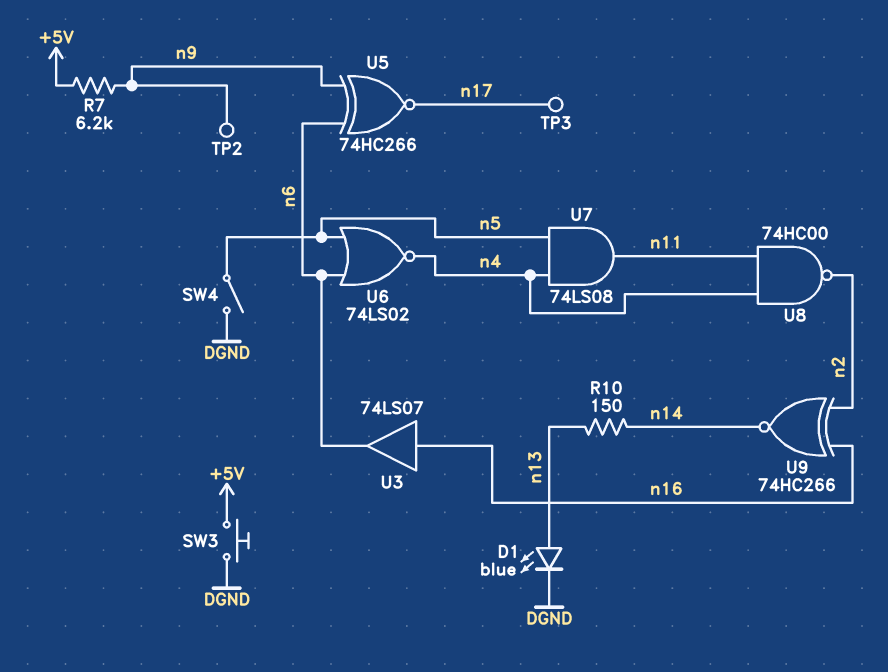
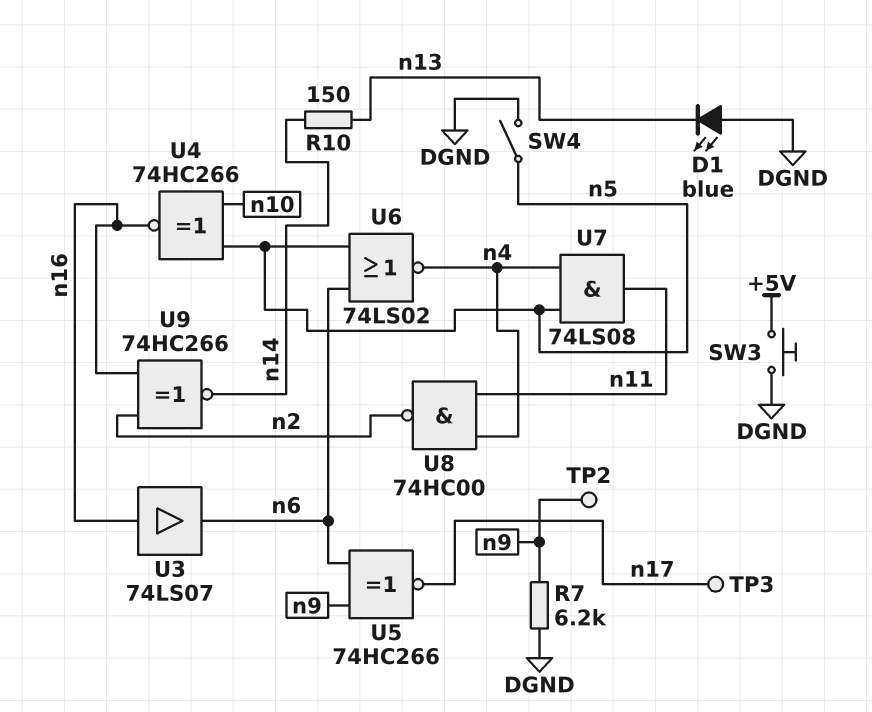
D1: LED blue (A n13, K DGND) -> LED blue (A DGND, K n13)
R7: 6.2k (+5V, n9) -> 6.2k (DGND, n9)
U4: none -> XNOR 74HC266 (in n5, in n10, out n16)

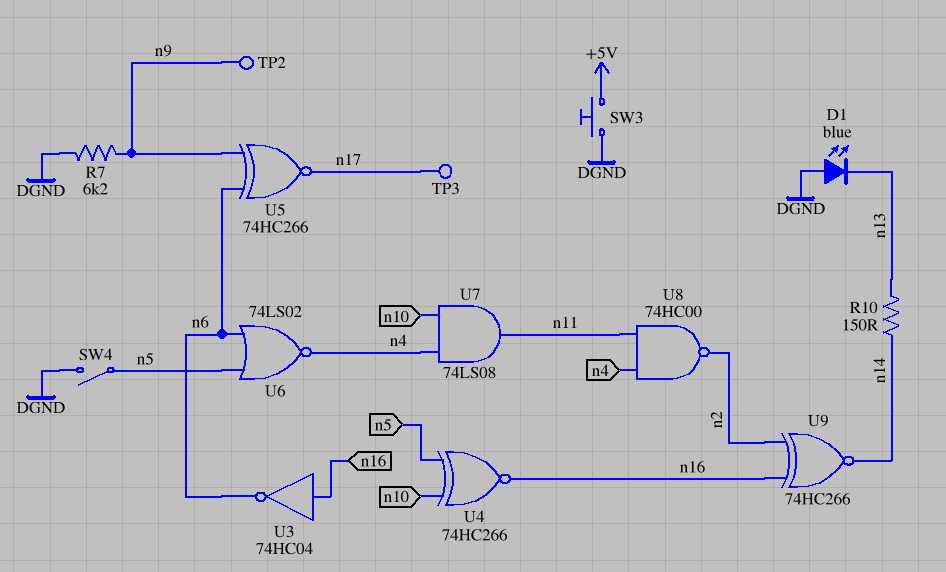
U3: buffer 74LS07 (in n16, out n6) -> NOT 74HC04 (in n16, out n6)
U7: AND 74LS08 (in n4, in n5, out n11) -> AND 74LS08 (in n4, in n10, out n11)

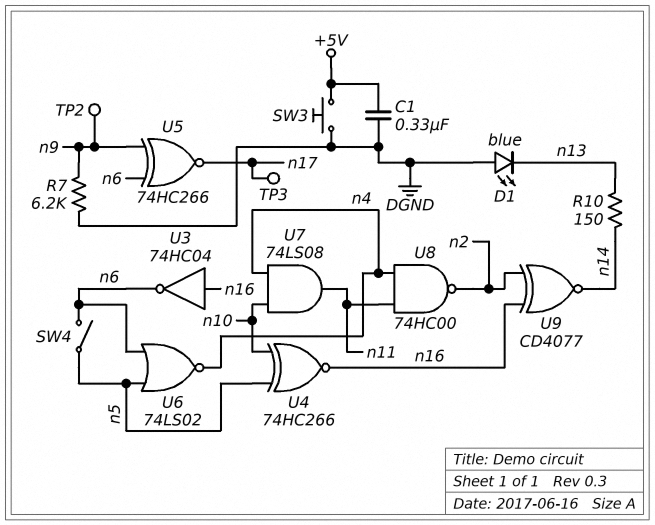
C1: none -> 330nF (+5V, DGND)
SW4: switch (DGND, n5) -> switch (n5, n6)
U9: XNOR 74HC266 (in n2, in n16, out n14) -> XNOR CD4077 (in n2, in n16, out n14)

